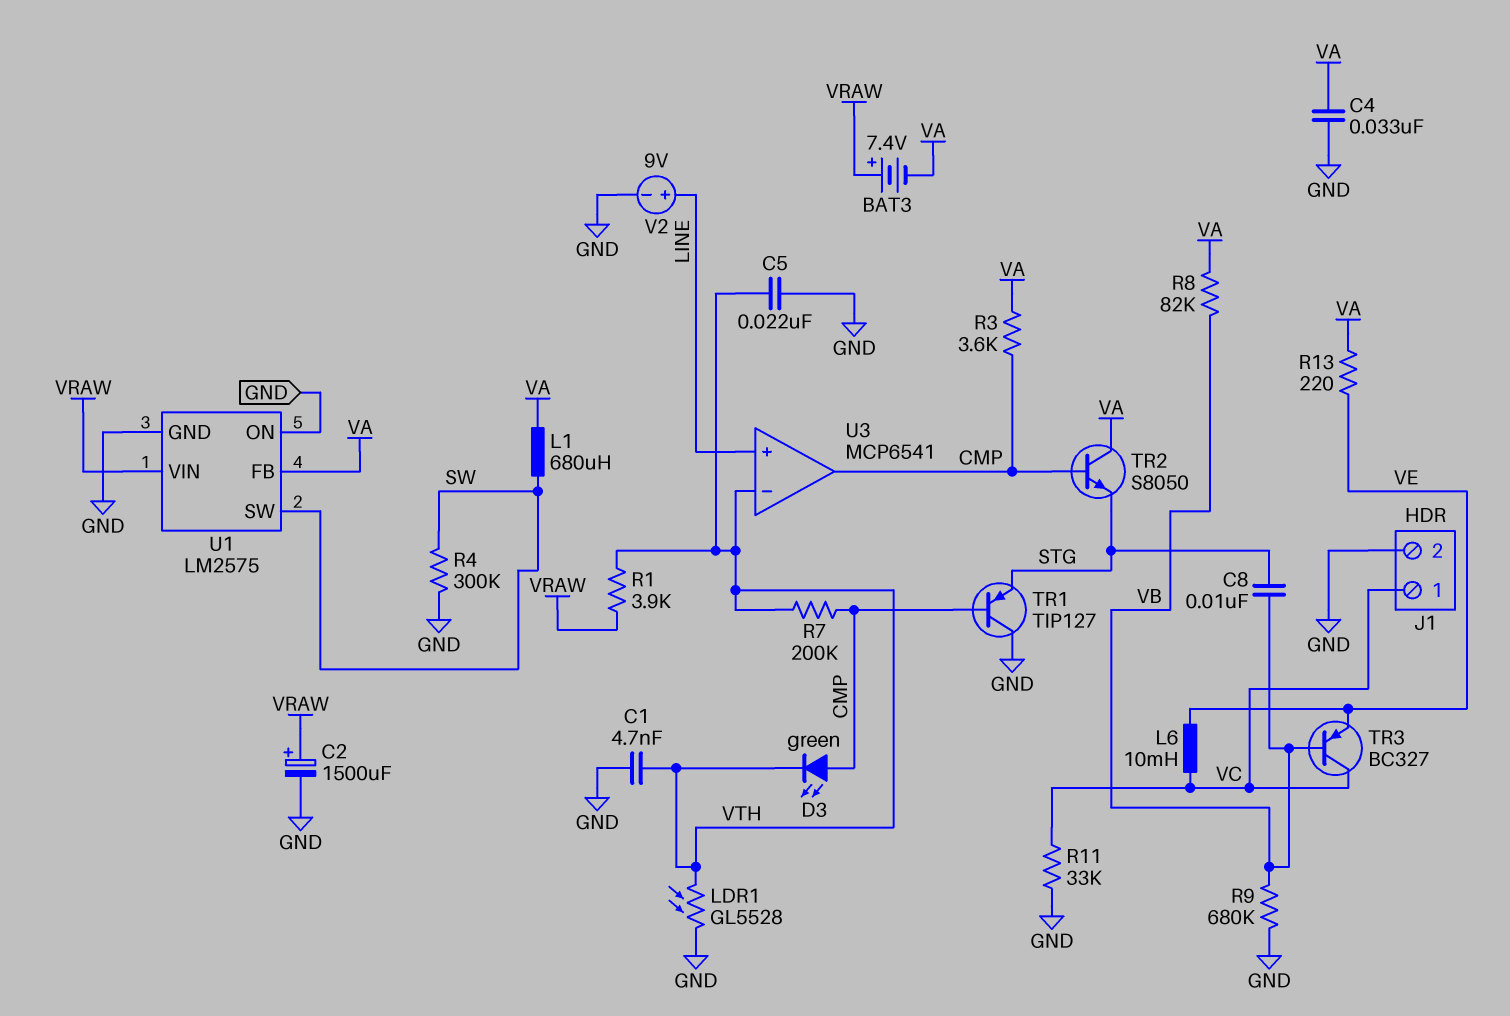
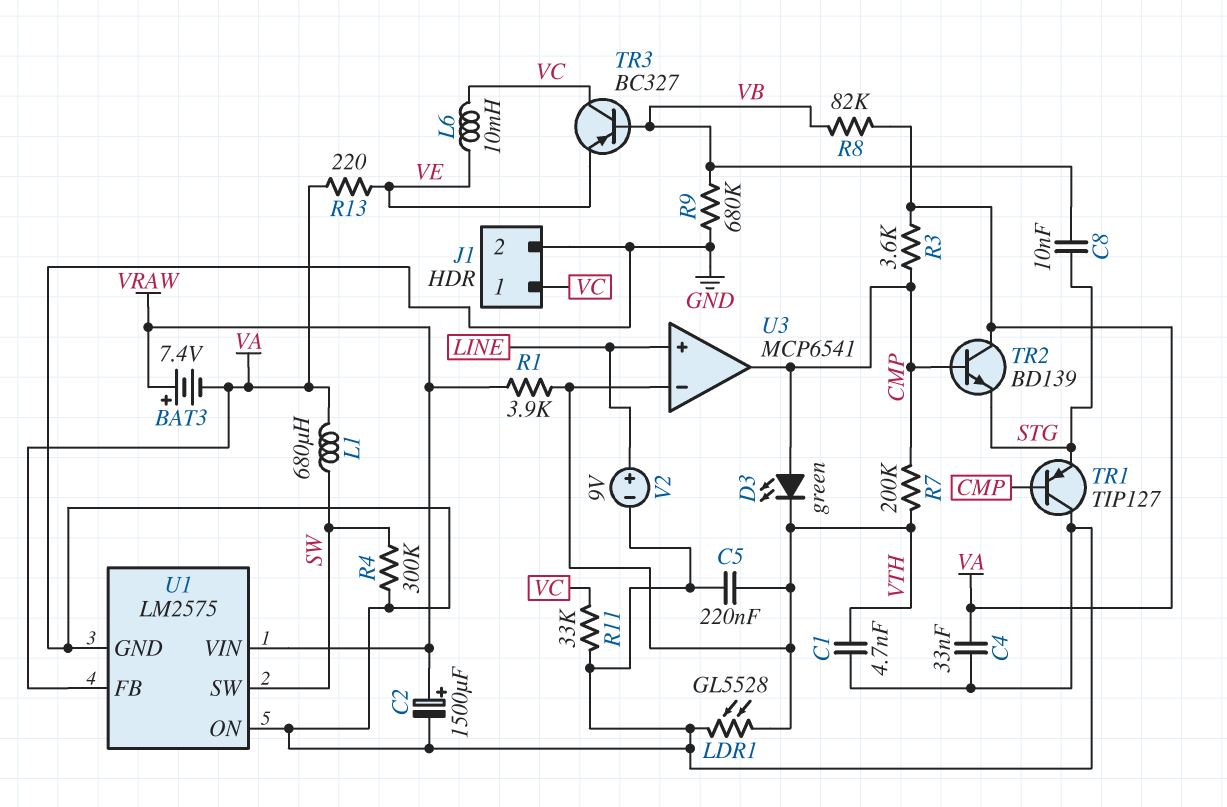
C5: 22nF (GND, VTH) -> 220nF (GND, VTH)
TR2: NPN S8050 (B CMP, C VA, E STG) -> NPN BD139 (B CMP, C VA, E STG)

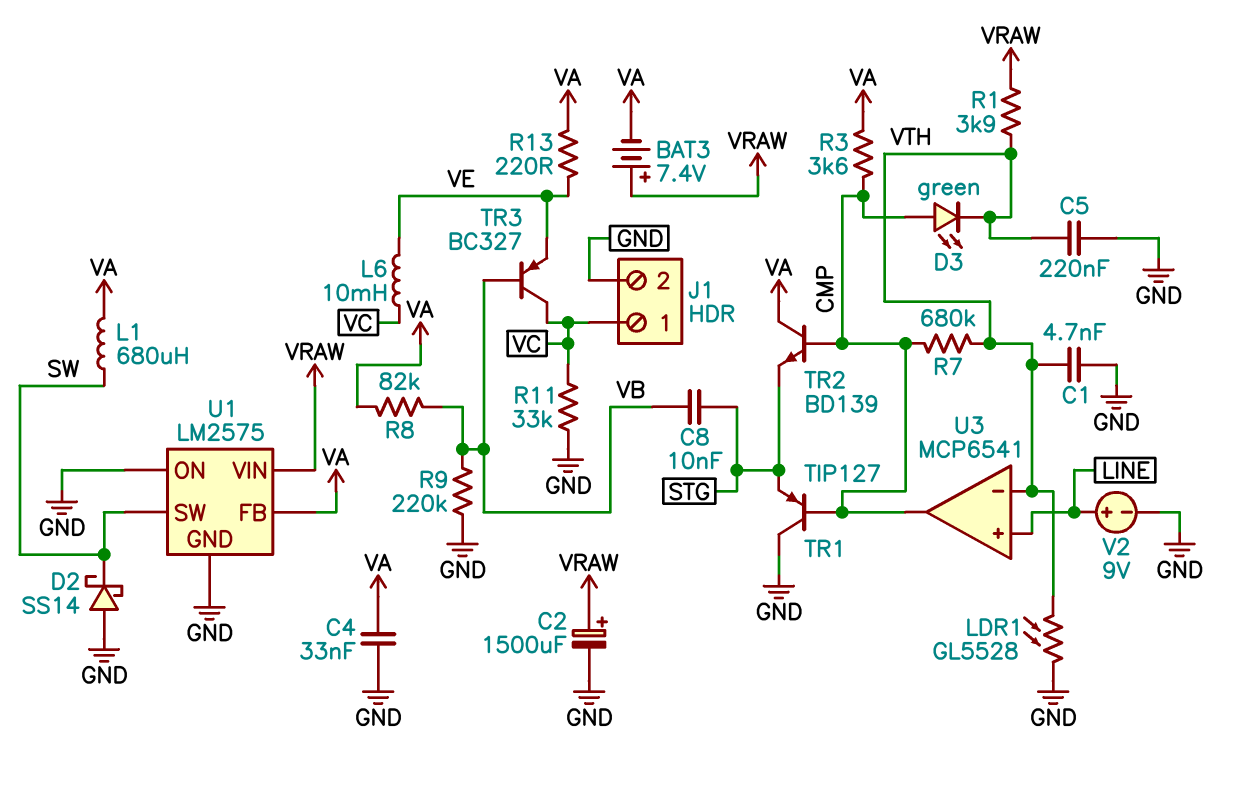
D2: none -> schottky SS14 (A GND, K SW)
R4: 300k (GND, SW) -> none
R7: 200k (CMP, VTH) -> 680k (CMP, VTH)
R9: 680k (GND, VB) -> 220k (GND, VB)

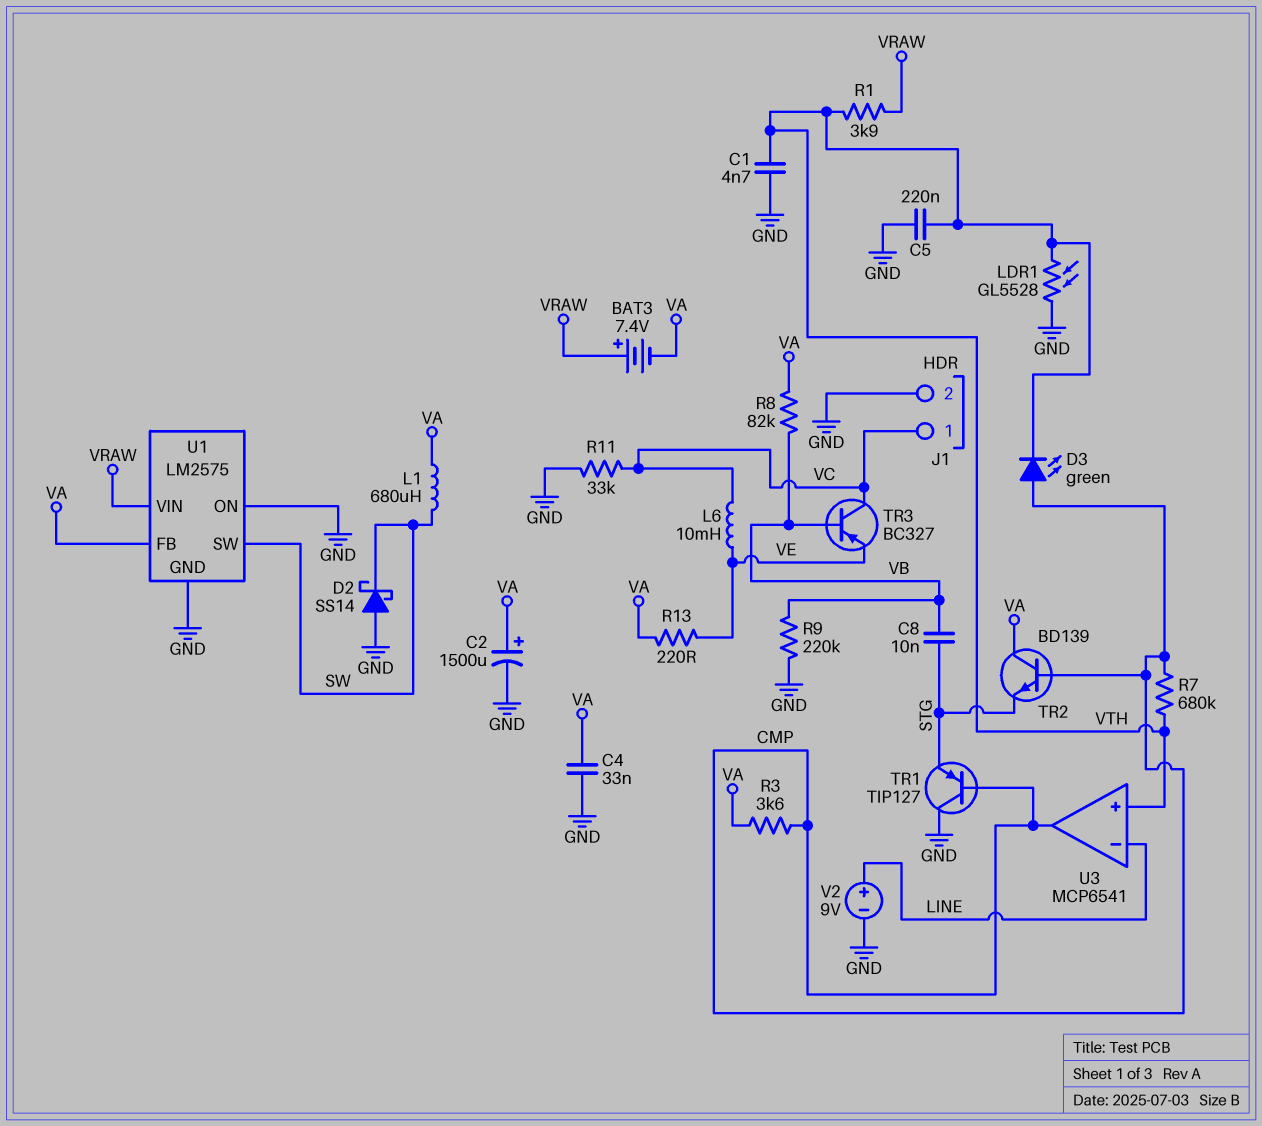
C2: 1500uF (plus VRAW, minus GND) -> 1500uF (plus VA, minus GND)
U3 pin in+: LINE -> VTH
U3 pin in-: VTH -> LINE

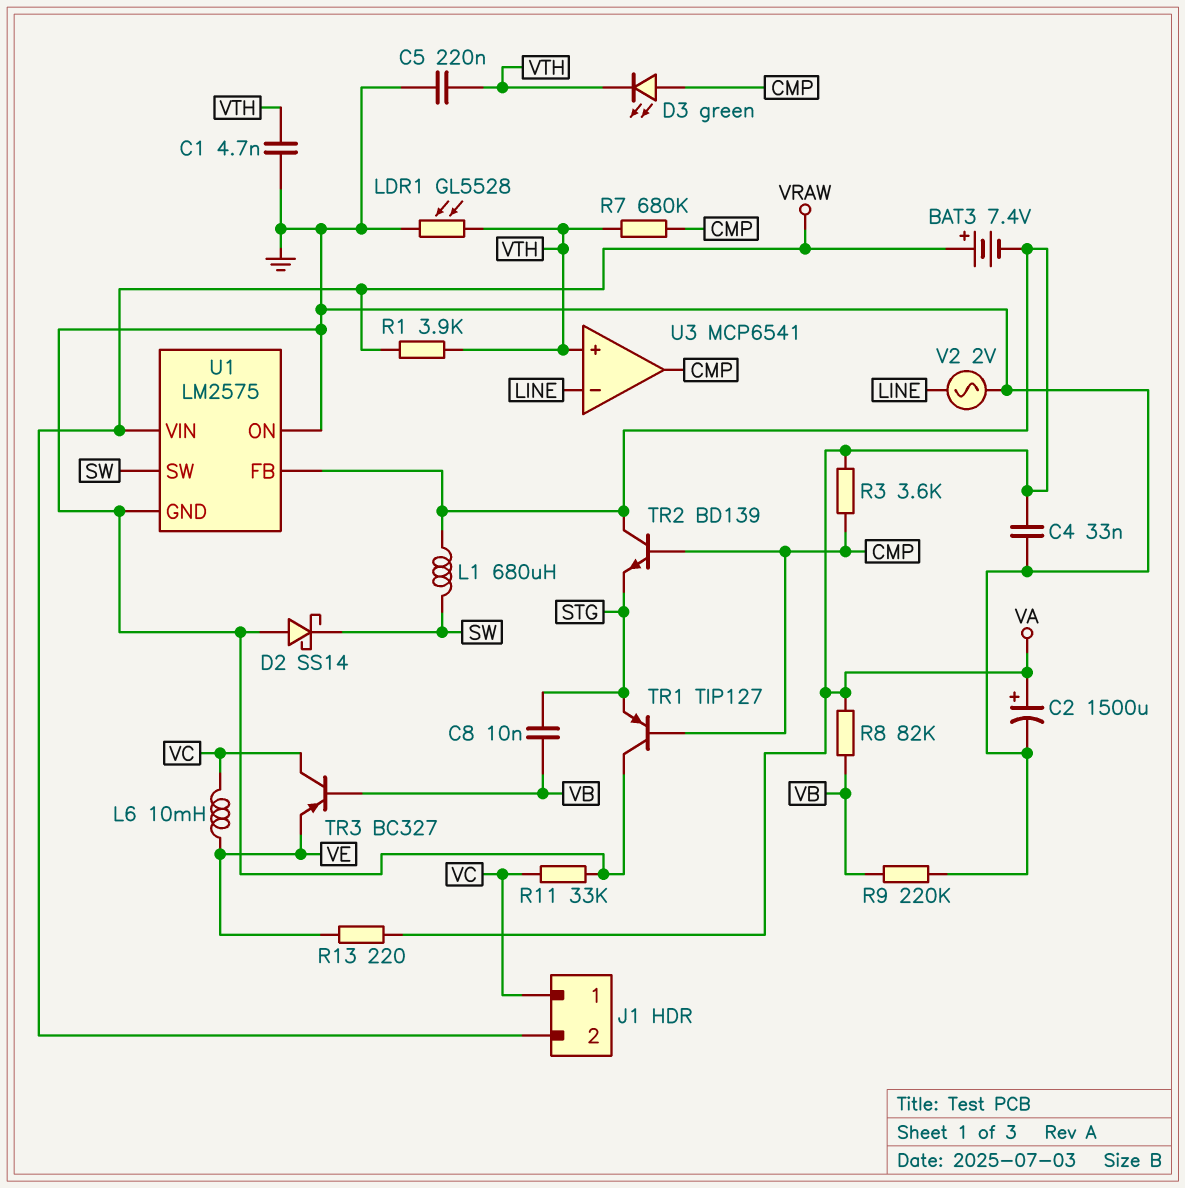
J1 pin 2: GND -> VRAW
V2: 9V (plus LINE, minus GND) -> AC 2V (GND, LINE)

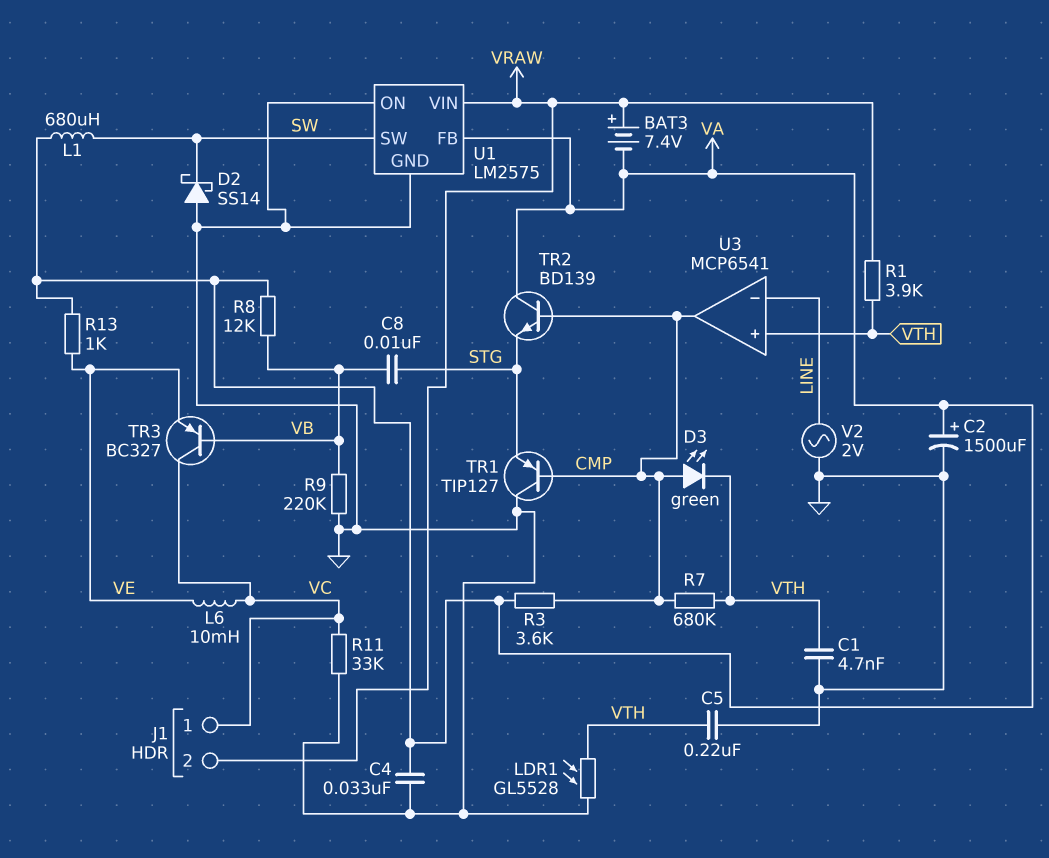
R8: 82k (VA, VB) -> 12k (VA, VB)
R13: 220 (VA, VE) -> 1k (VA, VE)

